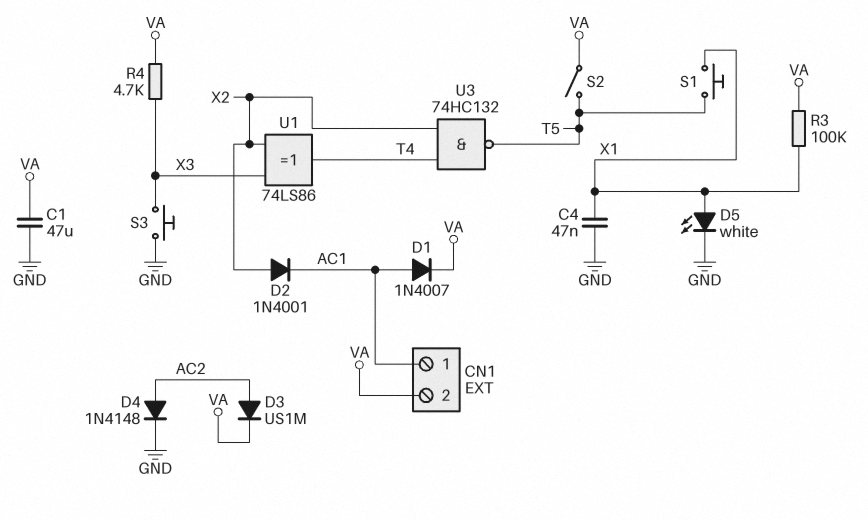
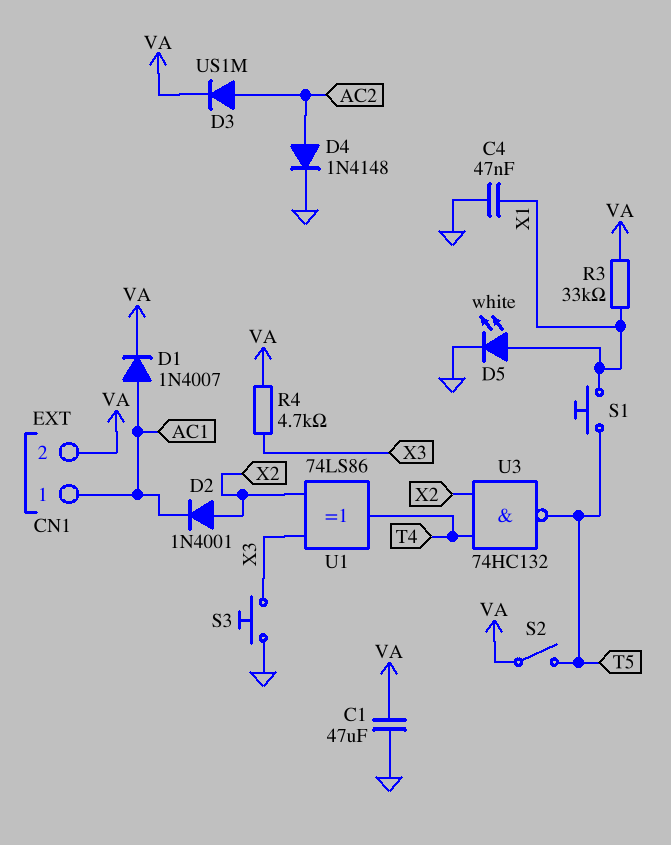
R3: 100k (VA, X1) -> 33k (VA, X1)

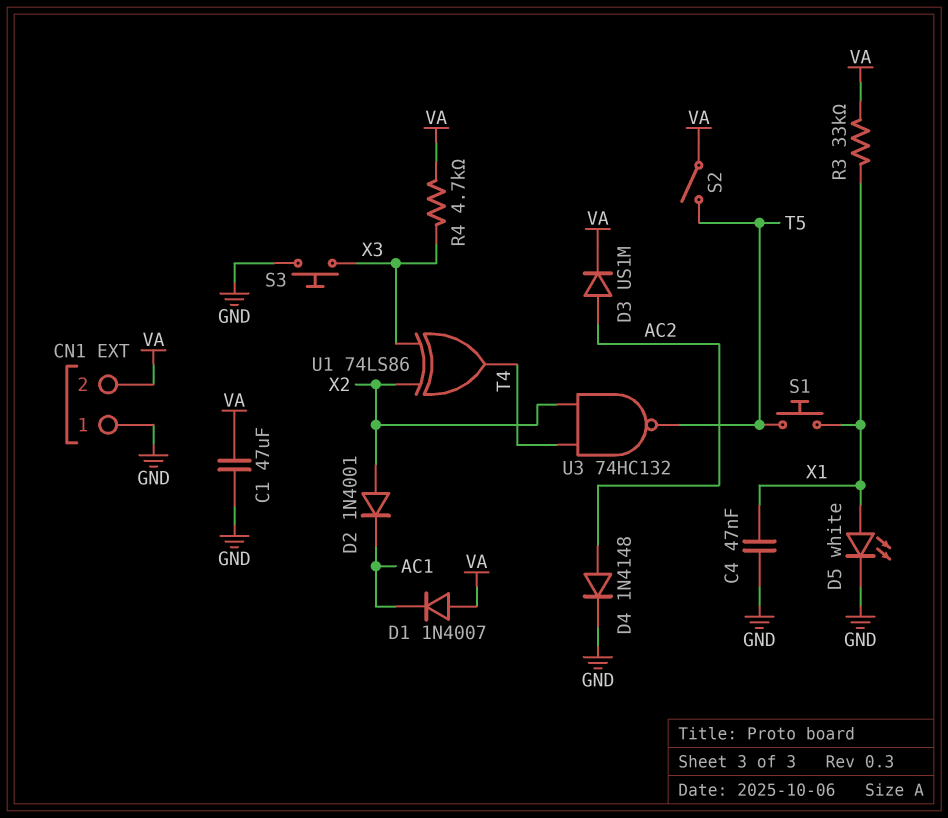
CN1 pin 1: AC1 -> GND
D1: diode 1N4007 (A AC1, K VA) -> diode 1N4007 (A VA, K AC1)

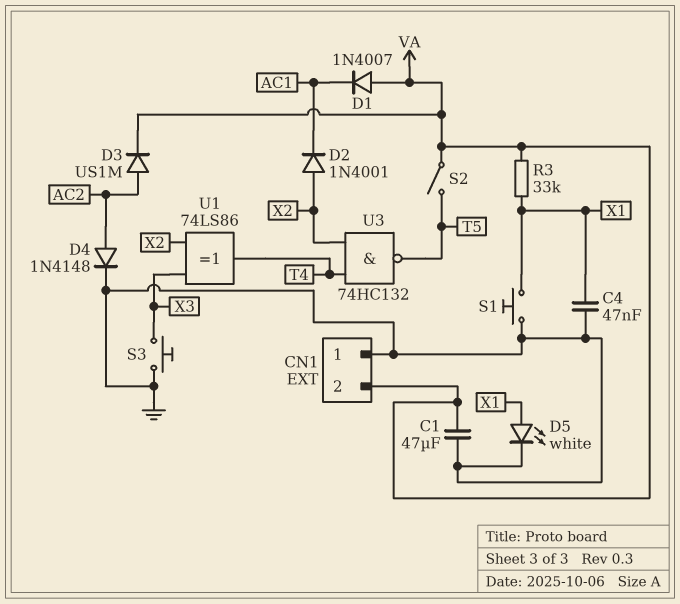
R4: 4.7k (VA, X3) -> none
S1: button (T5, X1) -> button (GND, X1)

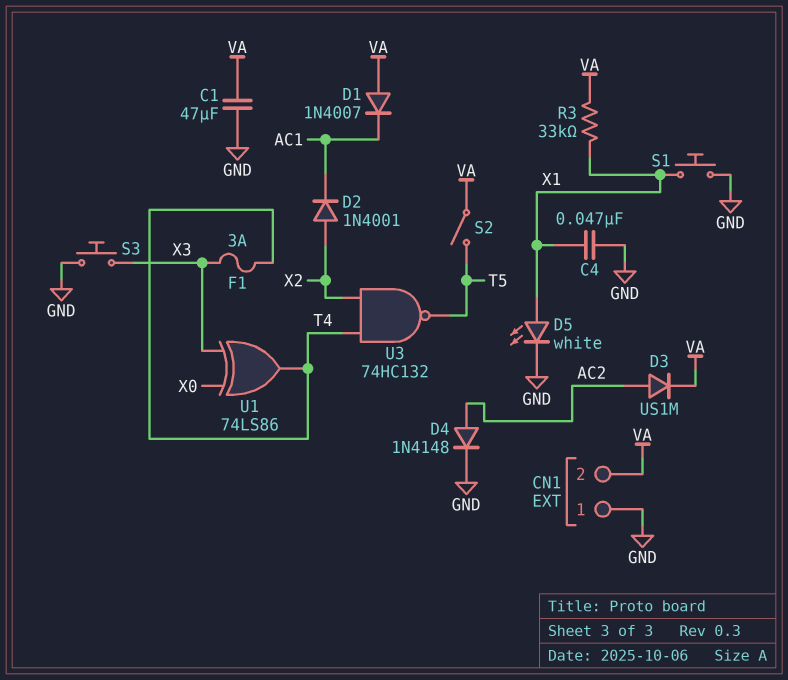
F1: none -> 3A (T4, X3)
U1: XOR 74LS86 (in X2, in X3, out T4) -> XOR 74LS86 (in X0, in X3, out T4)

